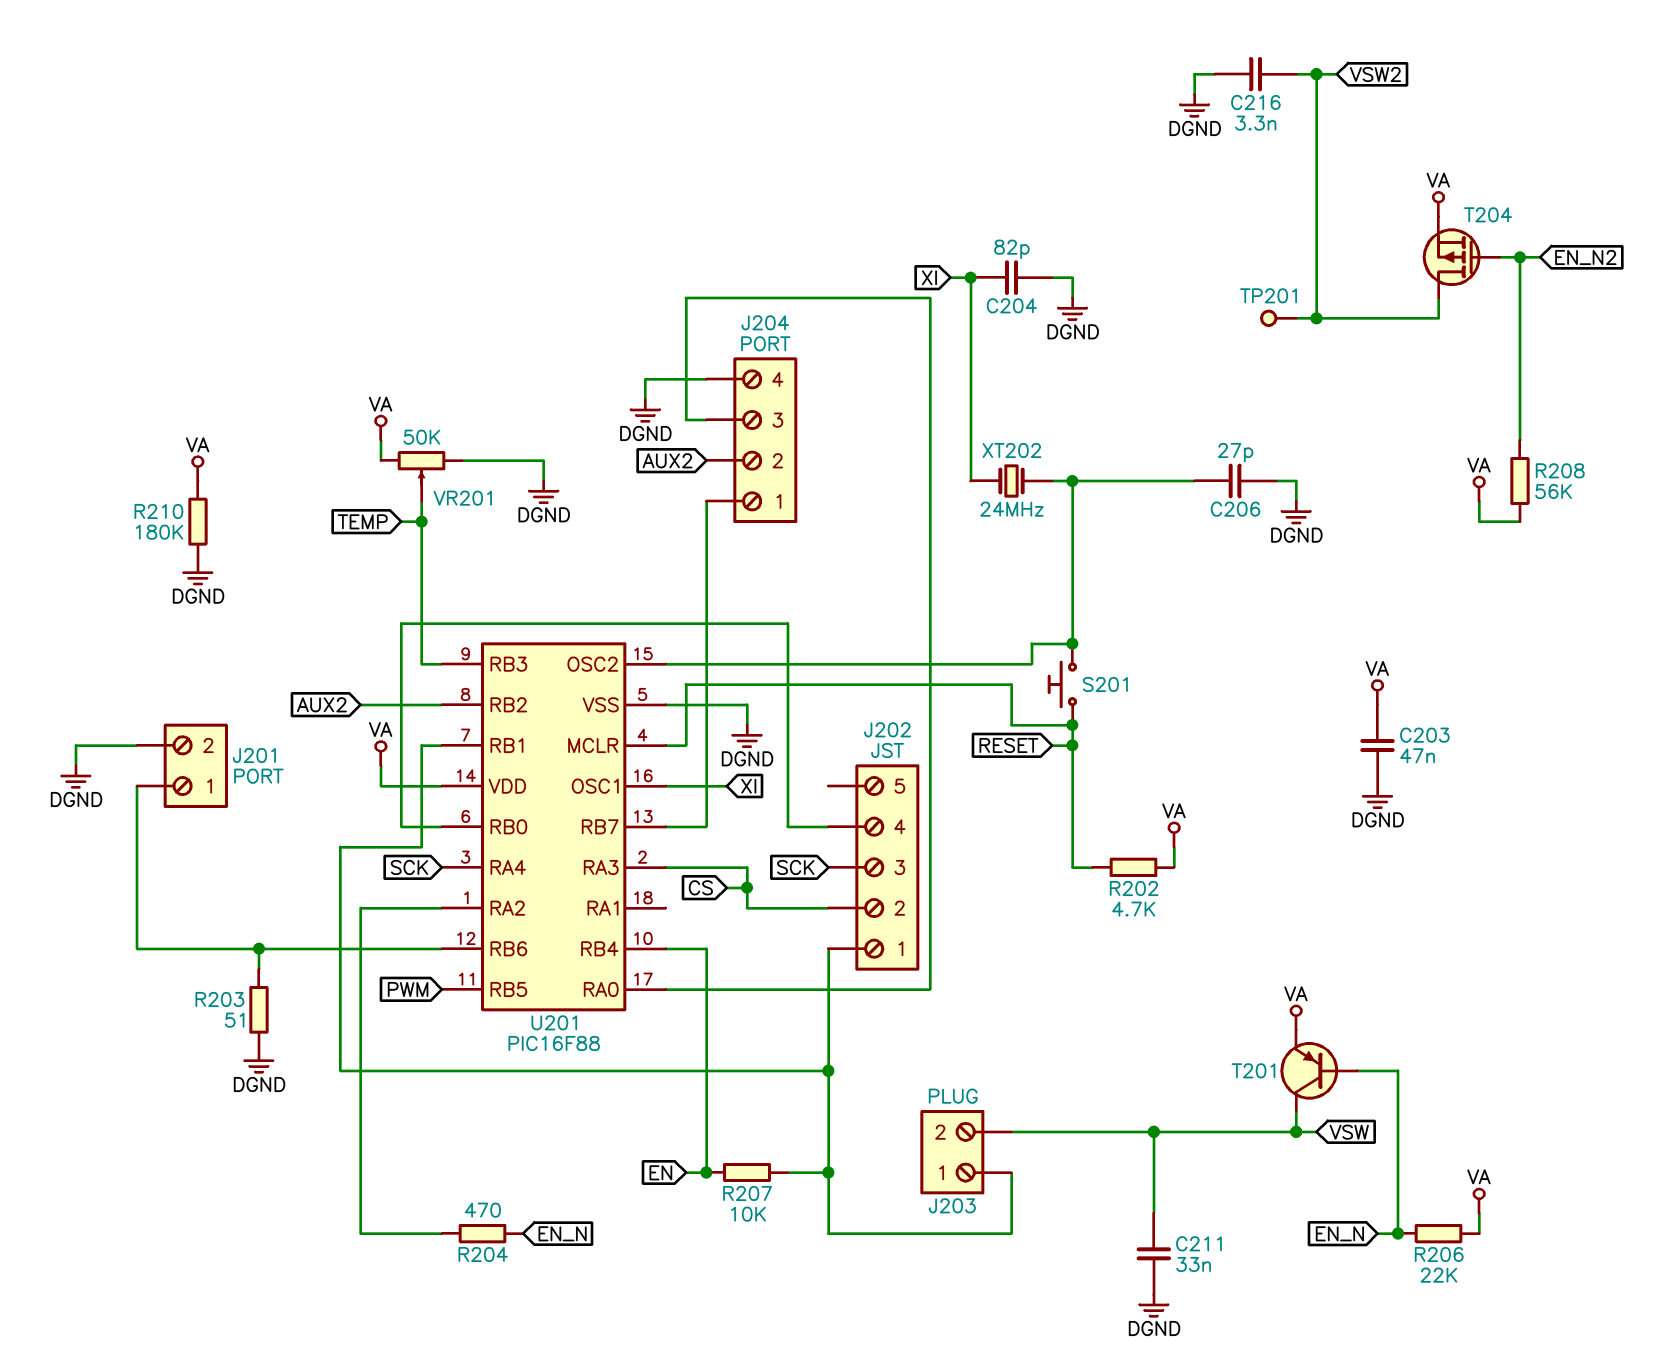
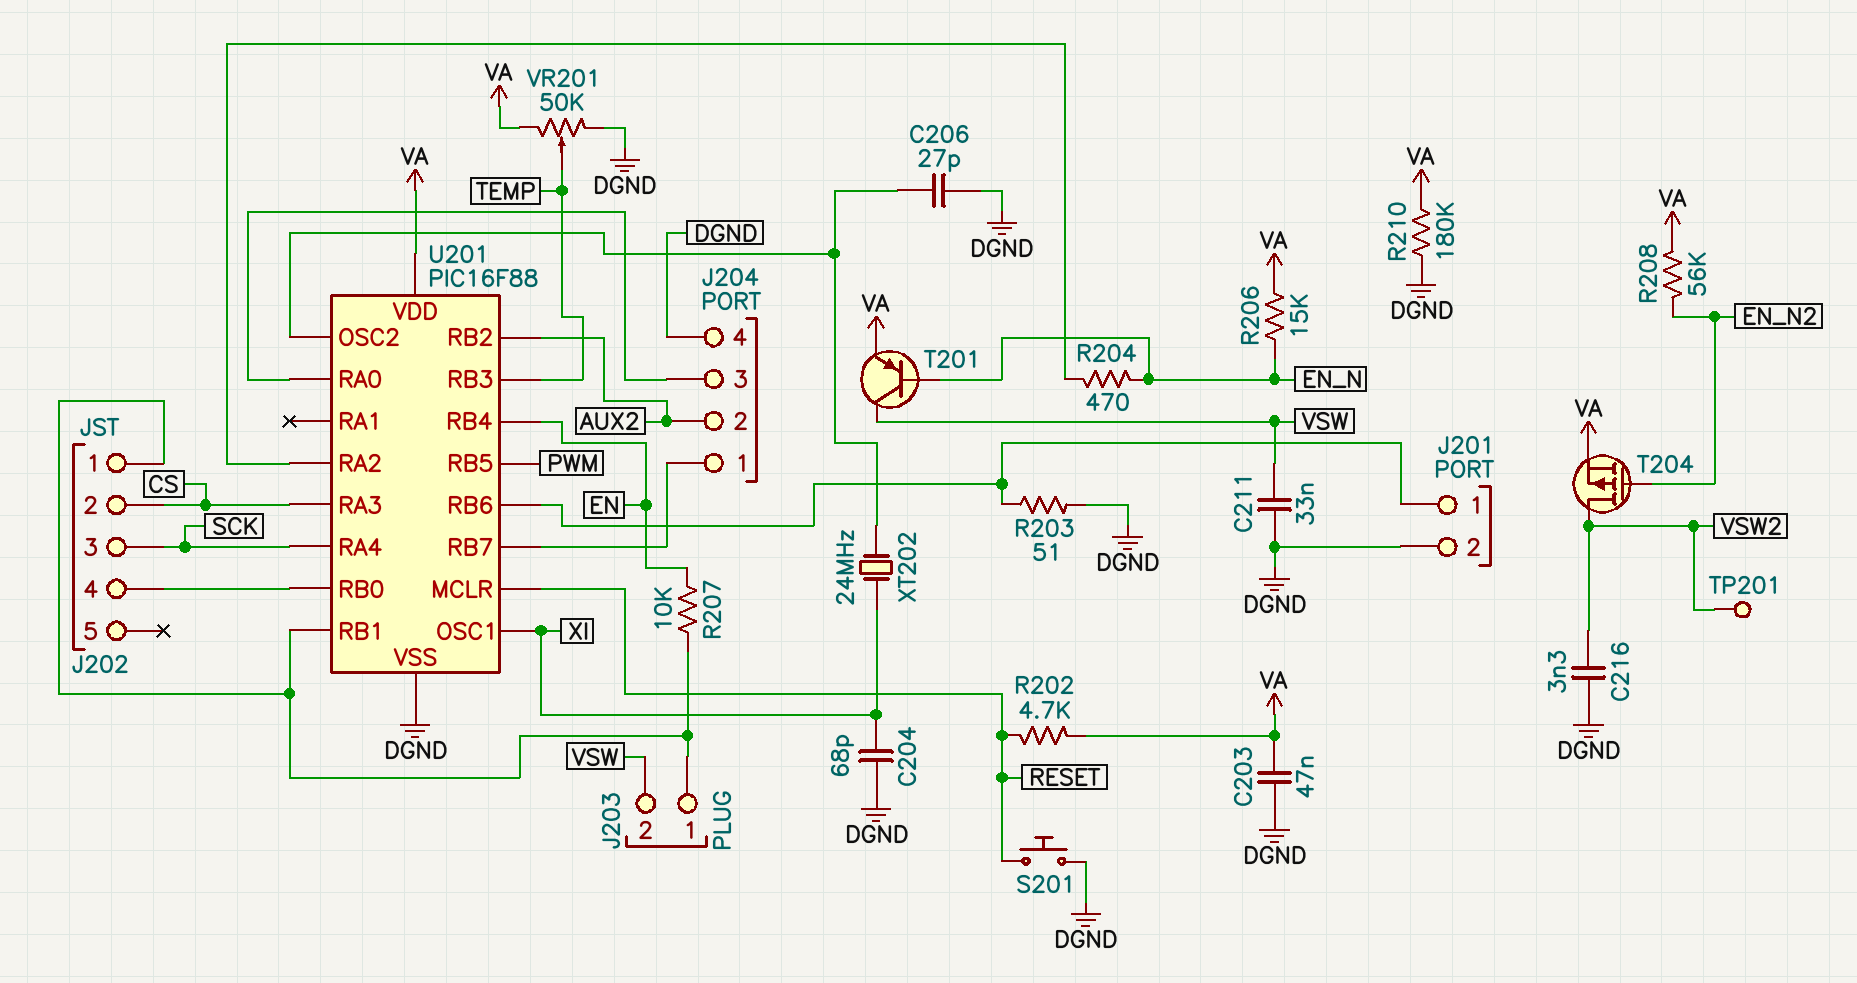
C204: 82pF (DGND, XI) -> 68pF (DGND, XI)
R206: 22k (EN_N, VA) -> 15k (EN_N, VA)
S201: button (RESET, U201/OSC2) -> button (DGND, RESET)

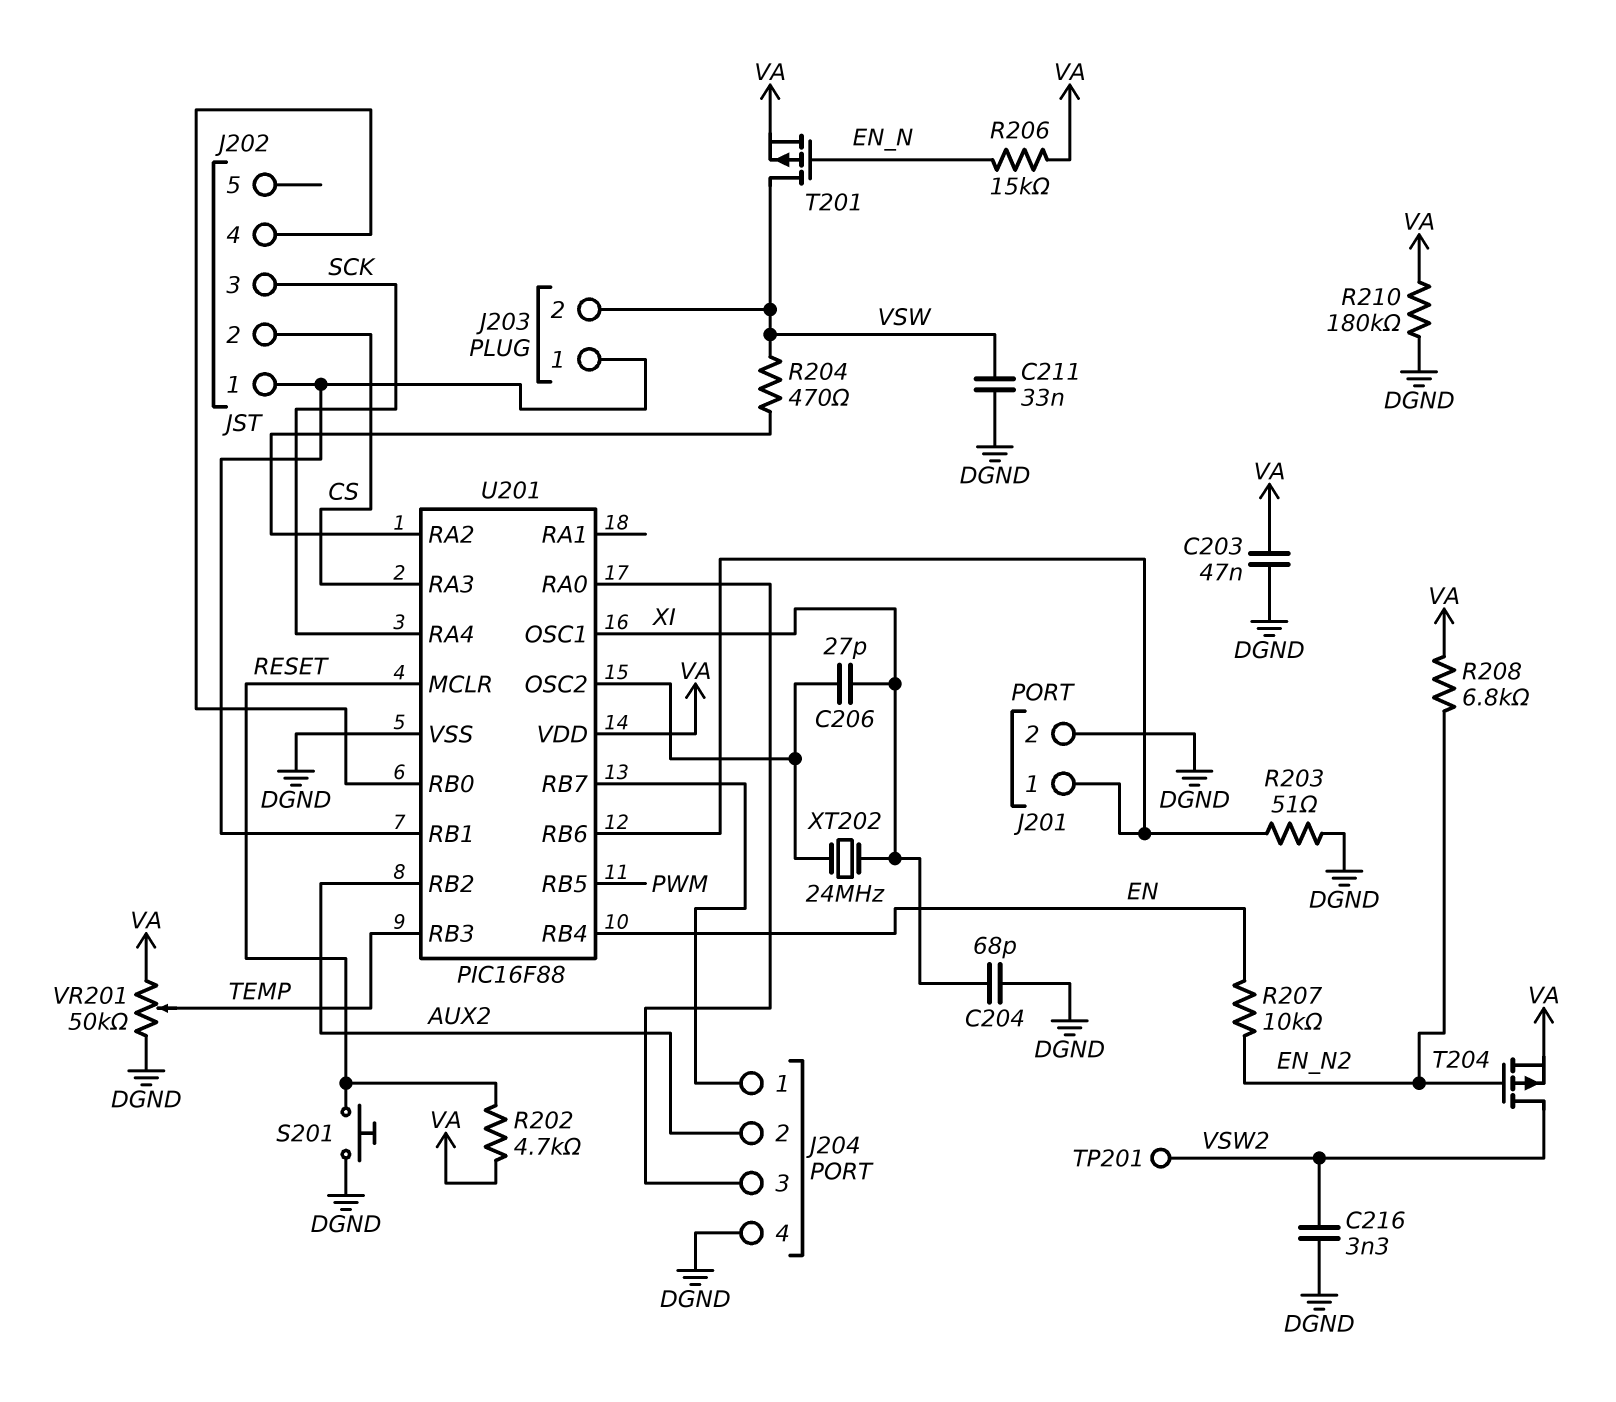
C206: 27pF (DGND, U201/OSC2) -> 27pF (U201/OSC2, XI)
R204: 470 (EN_N, U201/RA2) -> 470 (U201/RA2, VSW)
R207: 10k (EN, J202/1) -> 10k (EN, EN_N2)
R208: 56k (EN_N2, VA) -> 6.8k (EN_N2, VA)
T201: PNP (B EN_N, C VSW, E VA) -> PMOS (G EN_N, D VSW, S VA)

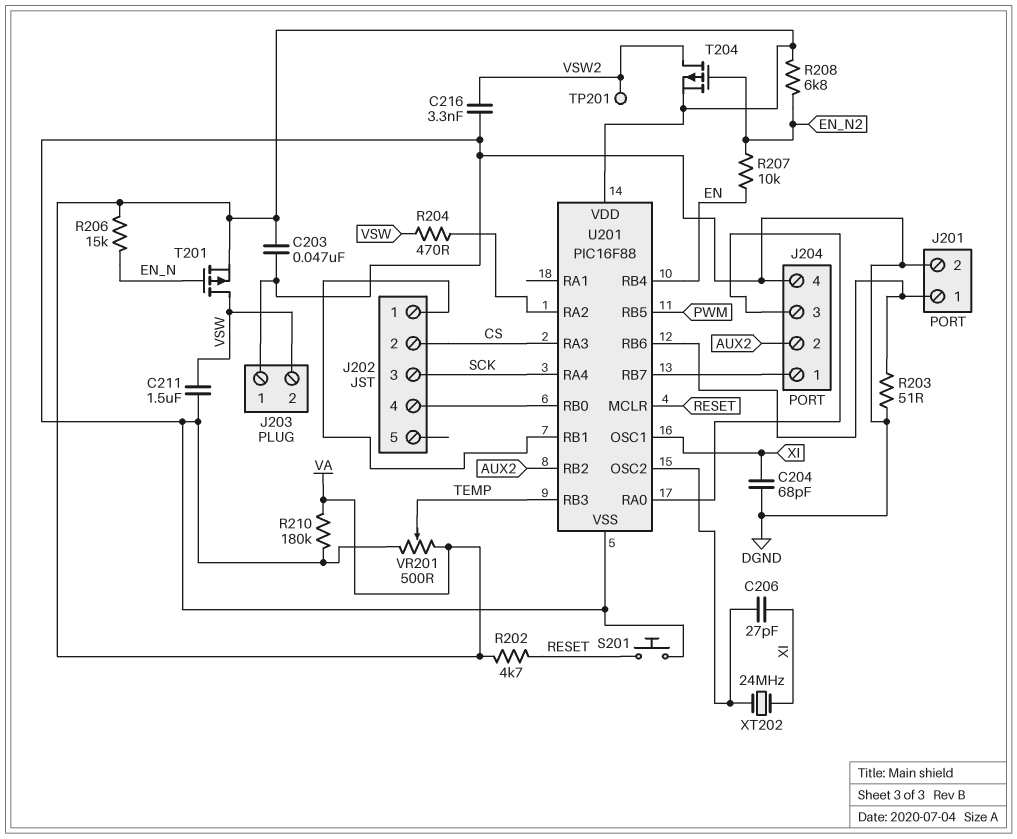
C211: 33nF (DGND, VSW) -> 1.5uF (DGND, VSW)
J203 pin 1: J202/1 -> DGND
VR201: 50k (DGND, VA, wiper TEMP) -> 500 (DGND, VA, wiper TEMP)

